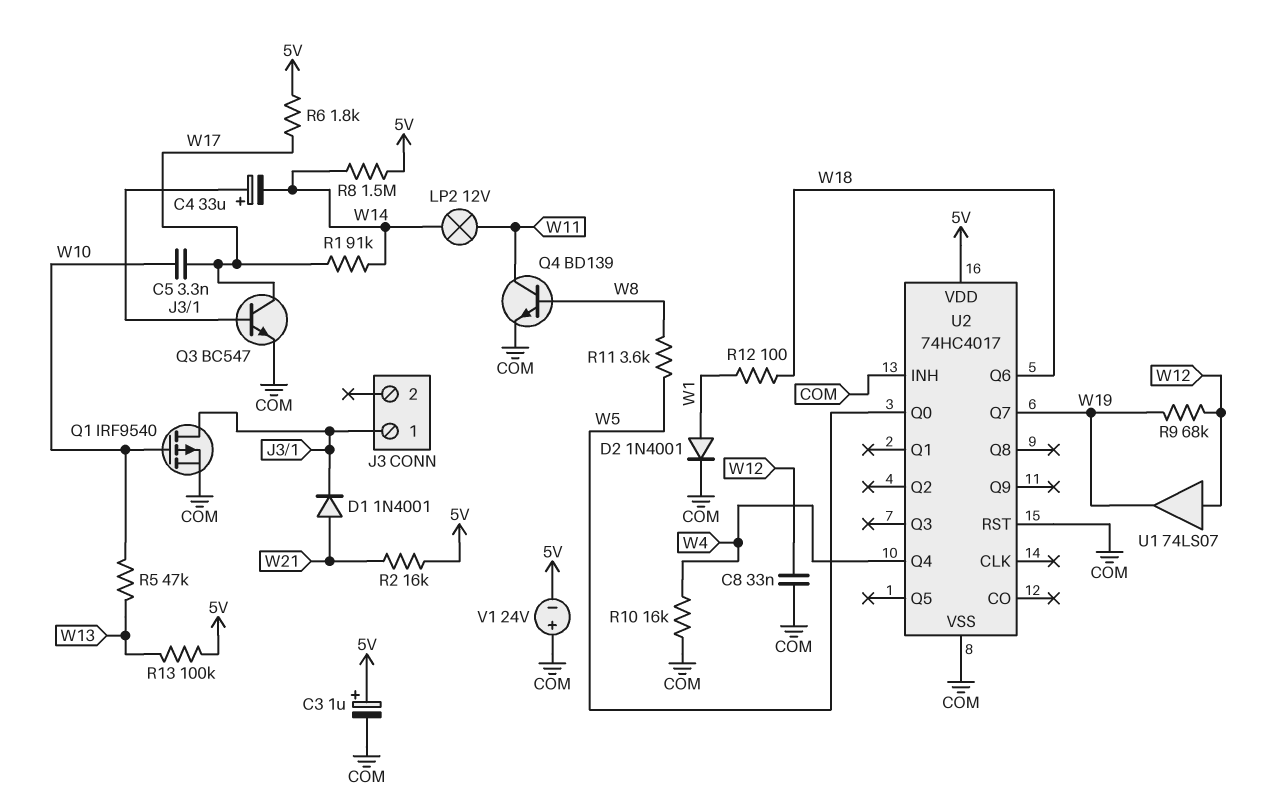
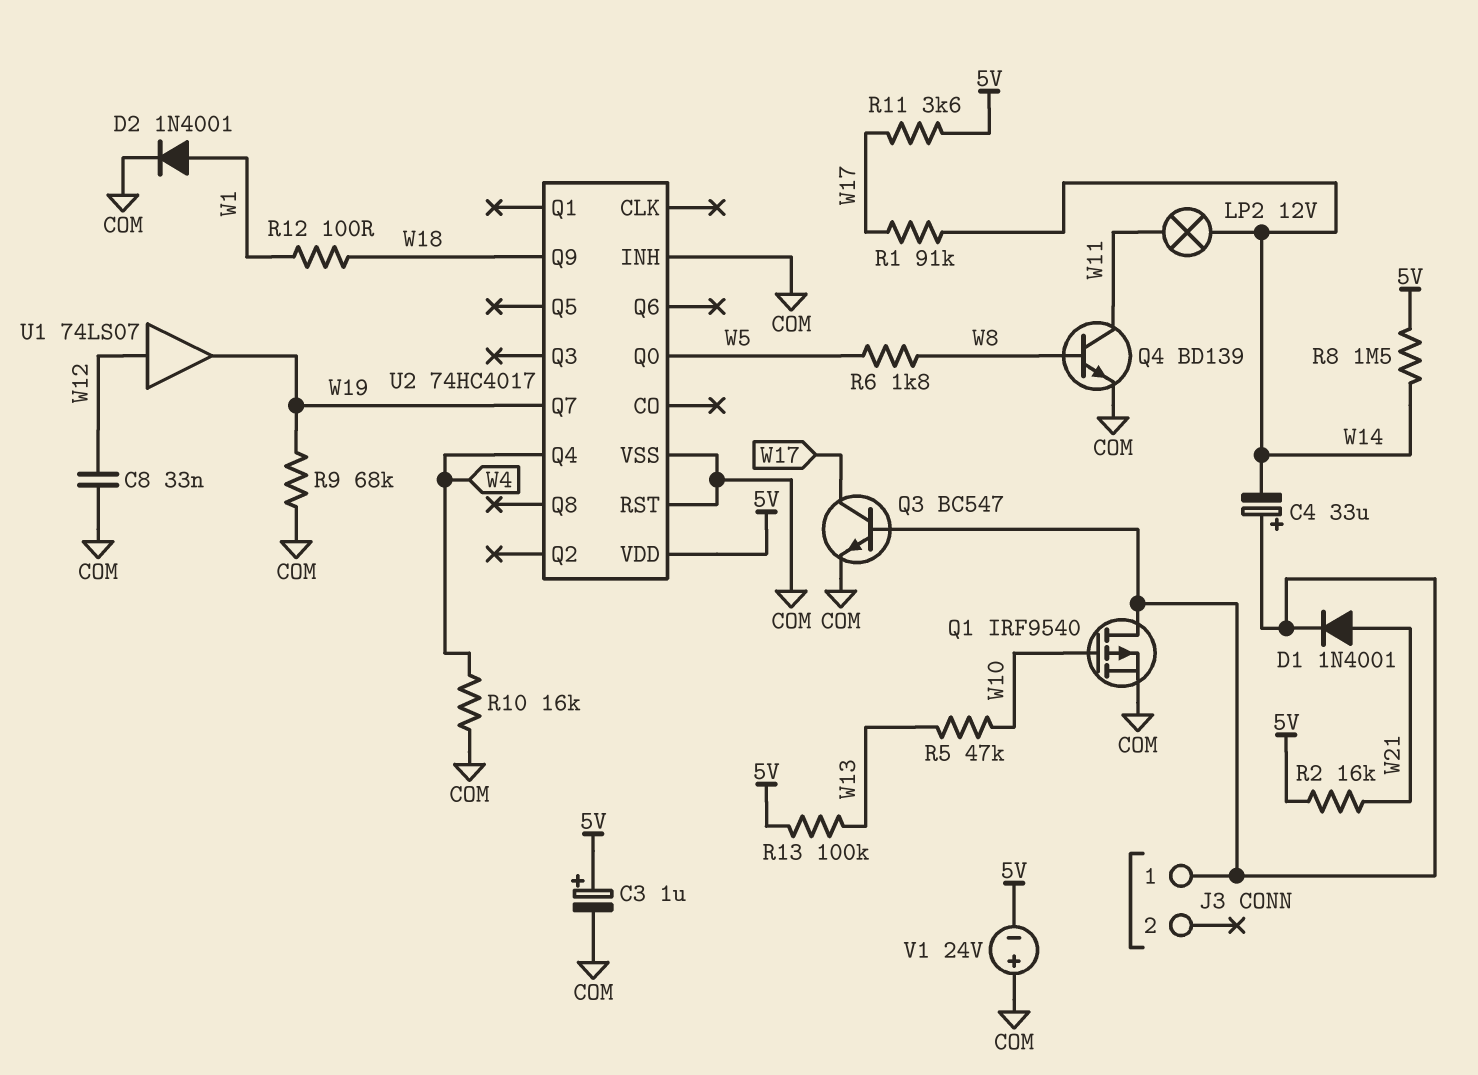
C5: 3.3nF (W10, W17) -> none
R6: 1.8k (5V, W17) -> 1.8k (W5, W8)
R9: 68k (W12, W19) -> 68k (COM, W19)
R11: 3.6k (W5, W8) -> 3.6k (5V, W17)
U2 pin Q6: W18 -> none
U2 pin Q9: none -> W18

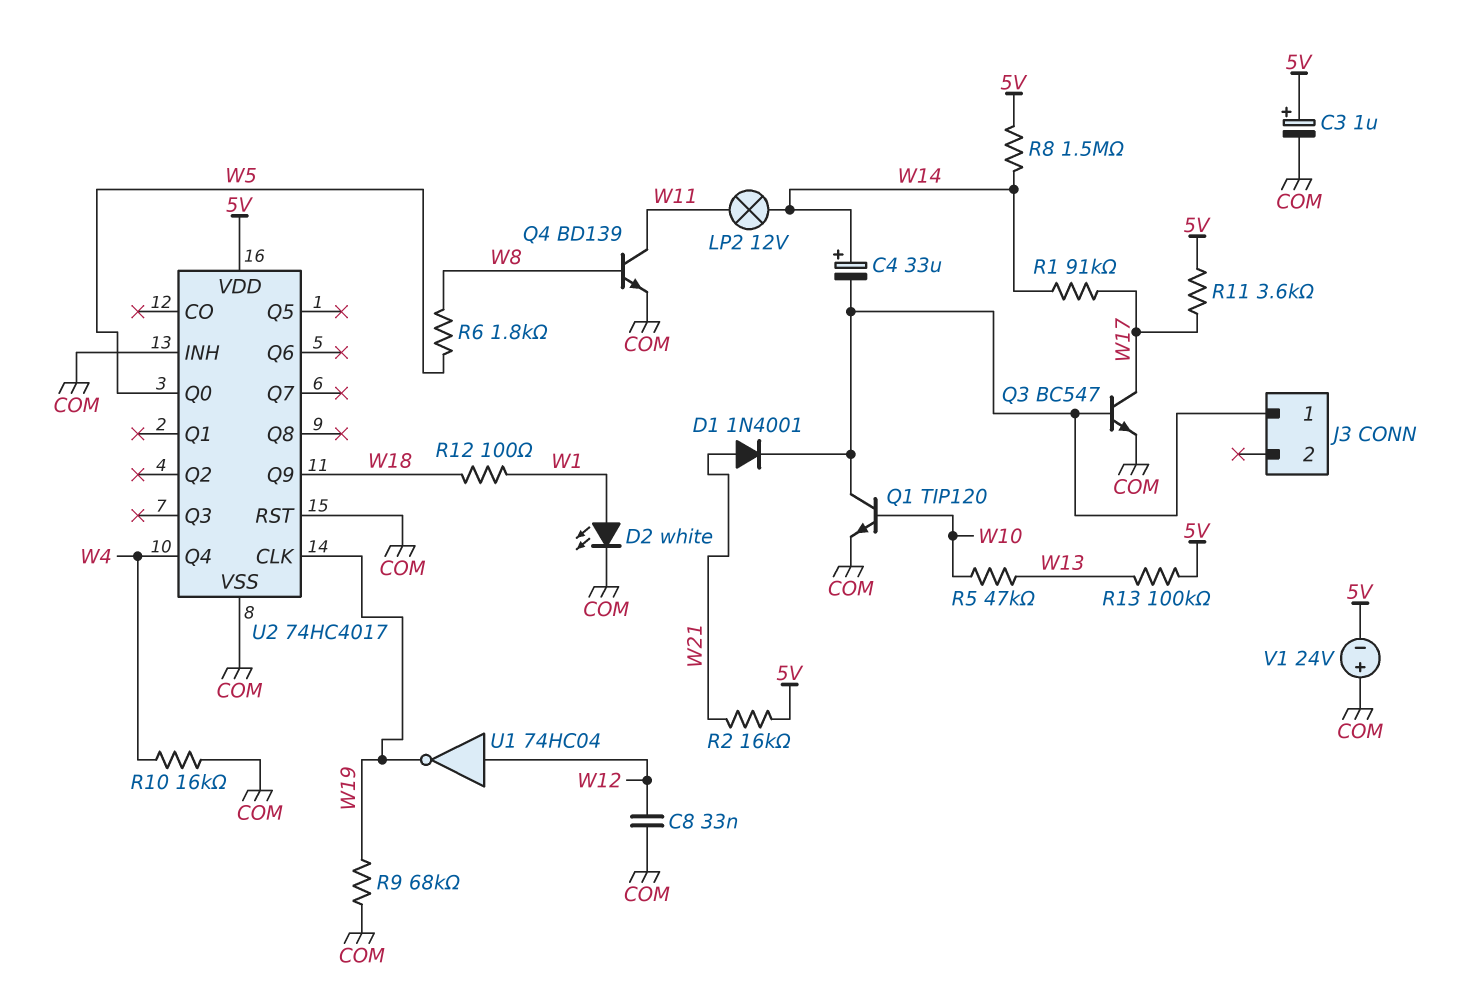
C4: 33uF (plus J3/1, minus W14) -> 33uF (plus W14, minus J3/1)
D2: diode 1N4001 (A W1, K COM) -> LED white (A W1, K COM)
Q1: PMOS IRF9540 (G W10, D J3/1, S COM) -> NPN TIP120 (B W10, C J3/1, E COM)
U1: buffer 74LS07 (in W12, out W19) -> NOT 74HC04 (in W12, out W19)
U2 pin CLK: none -> W19
U2 pin Q7: W19 -> none

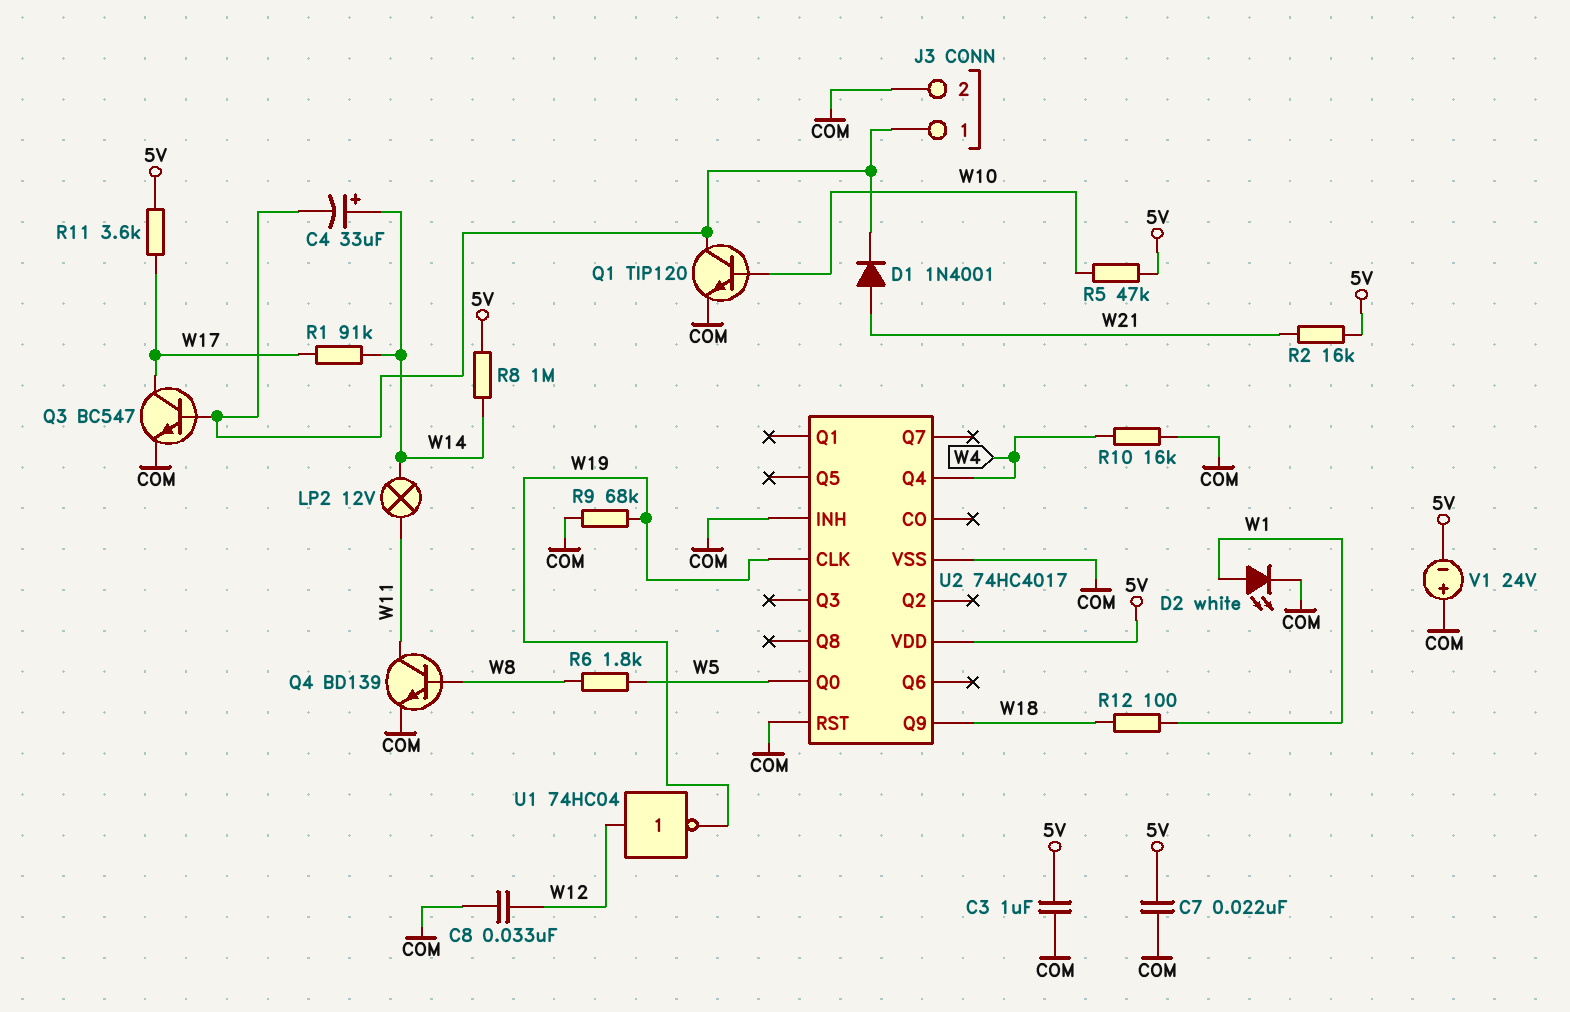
C3: 1uF (plus 5V, minus COM) -> 1uF (5V, COM)
C7: none -> 22nF (5V, COM)
J3 pin 2: none -> COM
R5: 47k (W10, W13) -> 47k (5V, W10)
R8: 1.5M (5V, W14) -> 1M (5V, W14)
R13: 100k (5V, W13) -> none

